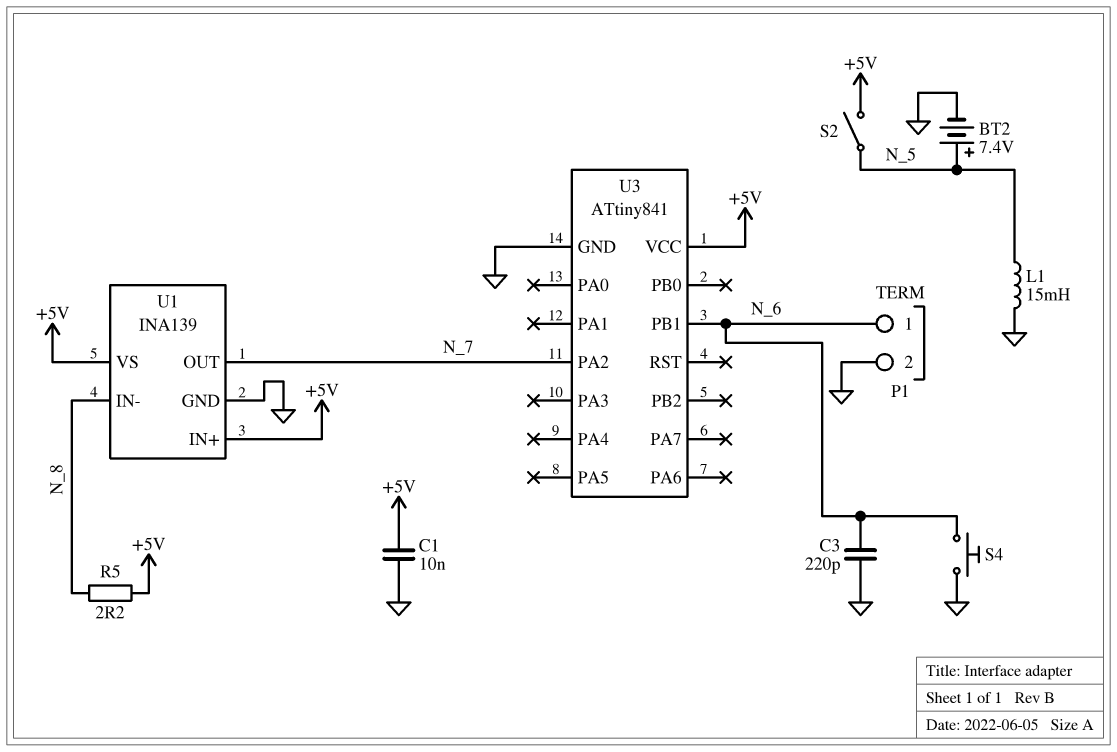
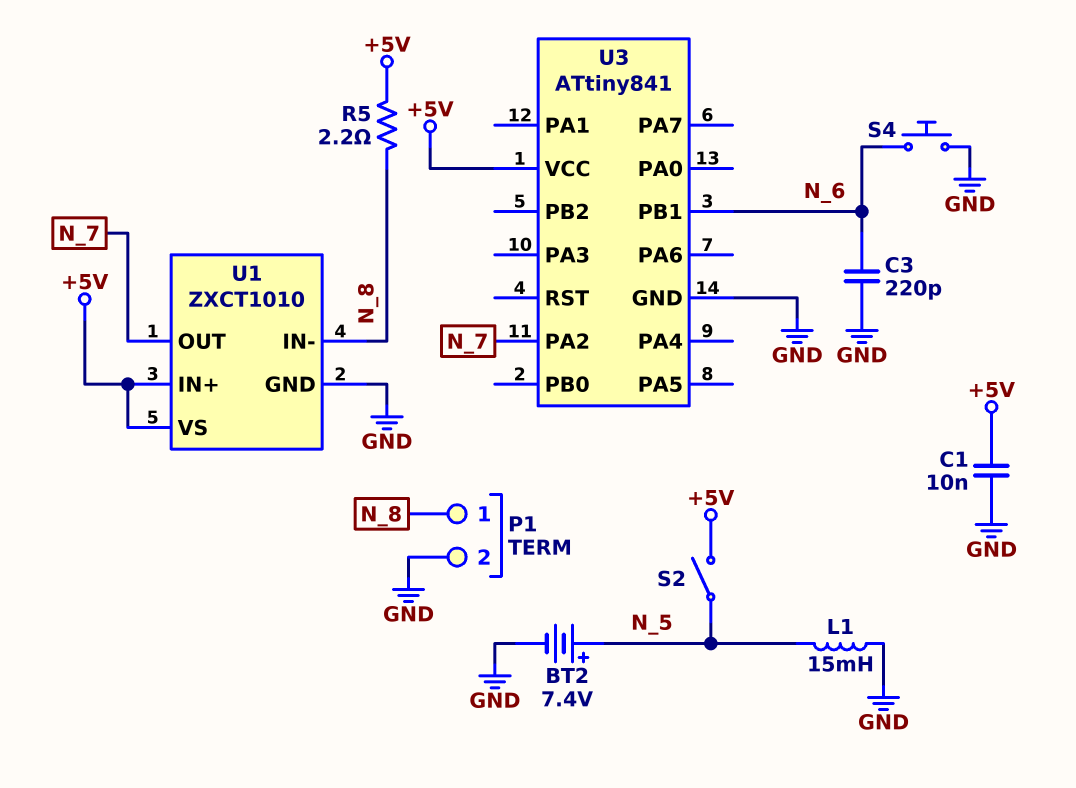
P1 pin 1: N_6 -> N_8
U1: INA139 -> ZXCT1010

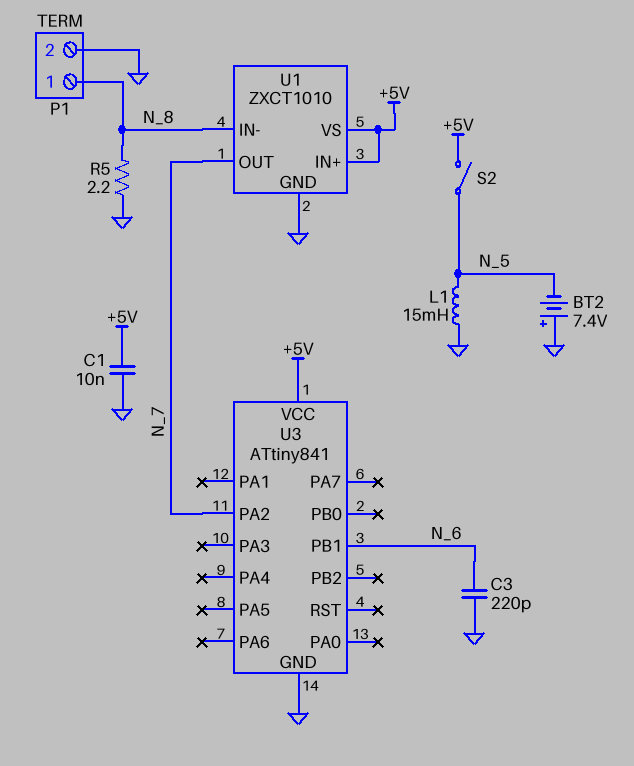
BT2: 7.4V (plus N_5, minus GND) -> 7.4V (plus GND, minus N_5)
R5: 2.2 (+5V, N_8) -> 2.2 (GND, N_8)
S4: button (GND, N_6) -> none

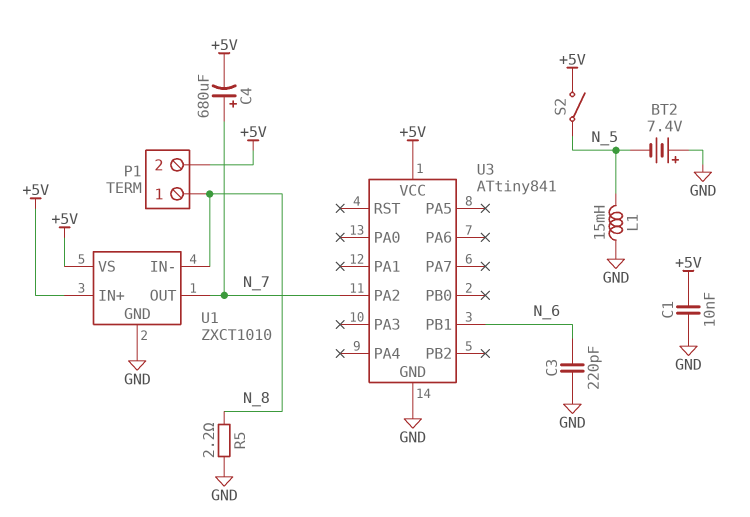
C4: none -> 680uF (plus N_7, minus +5V)
P1 pin 2: GND -> +5V

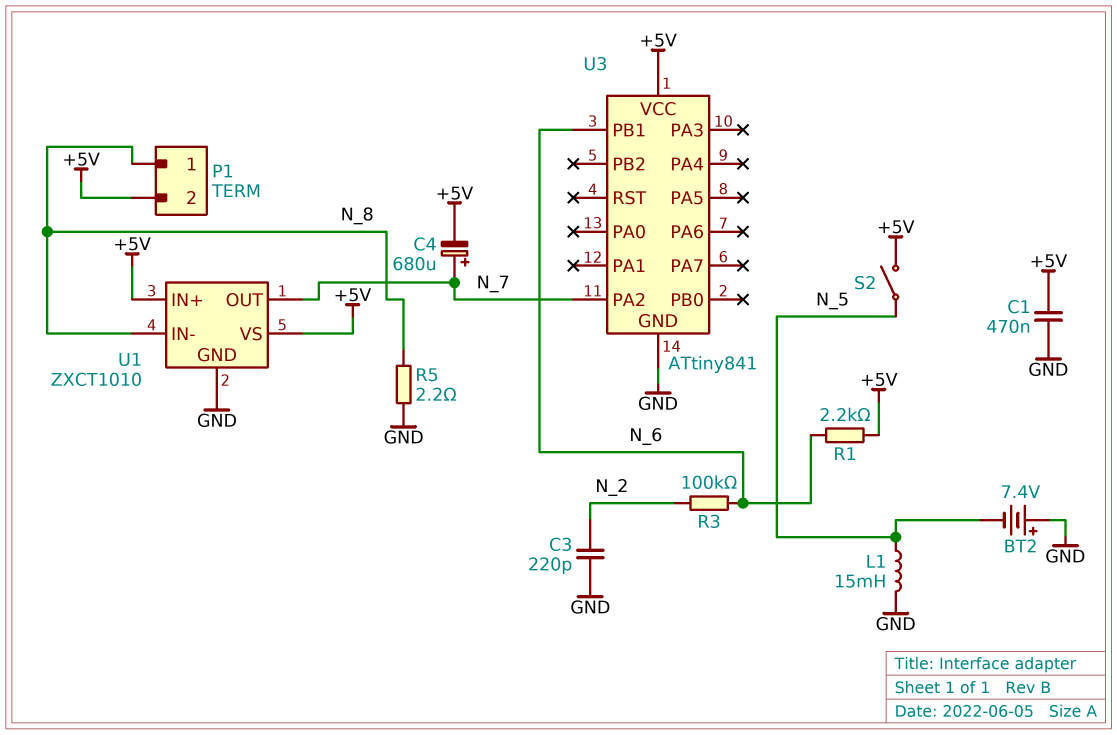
C1: 10nF (+5V, GND) -> 470nF (+5V, GND)
C3: 220pF (GND, N_6) -> 220pF (GND, N_2)
R1: none -> 2.2k (+5V, N_6)
R3: none -> 100k (N_2, N_6)

